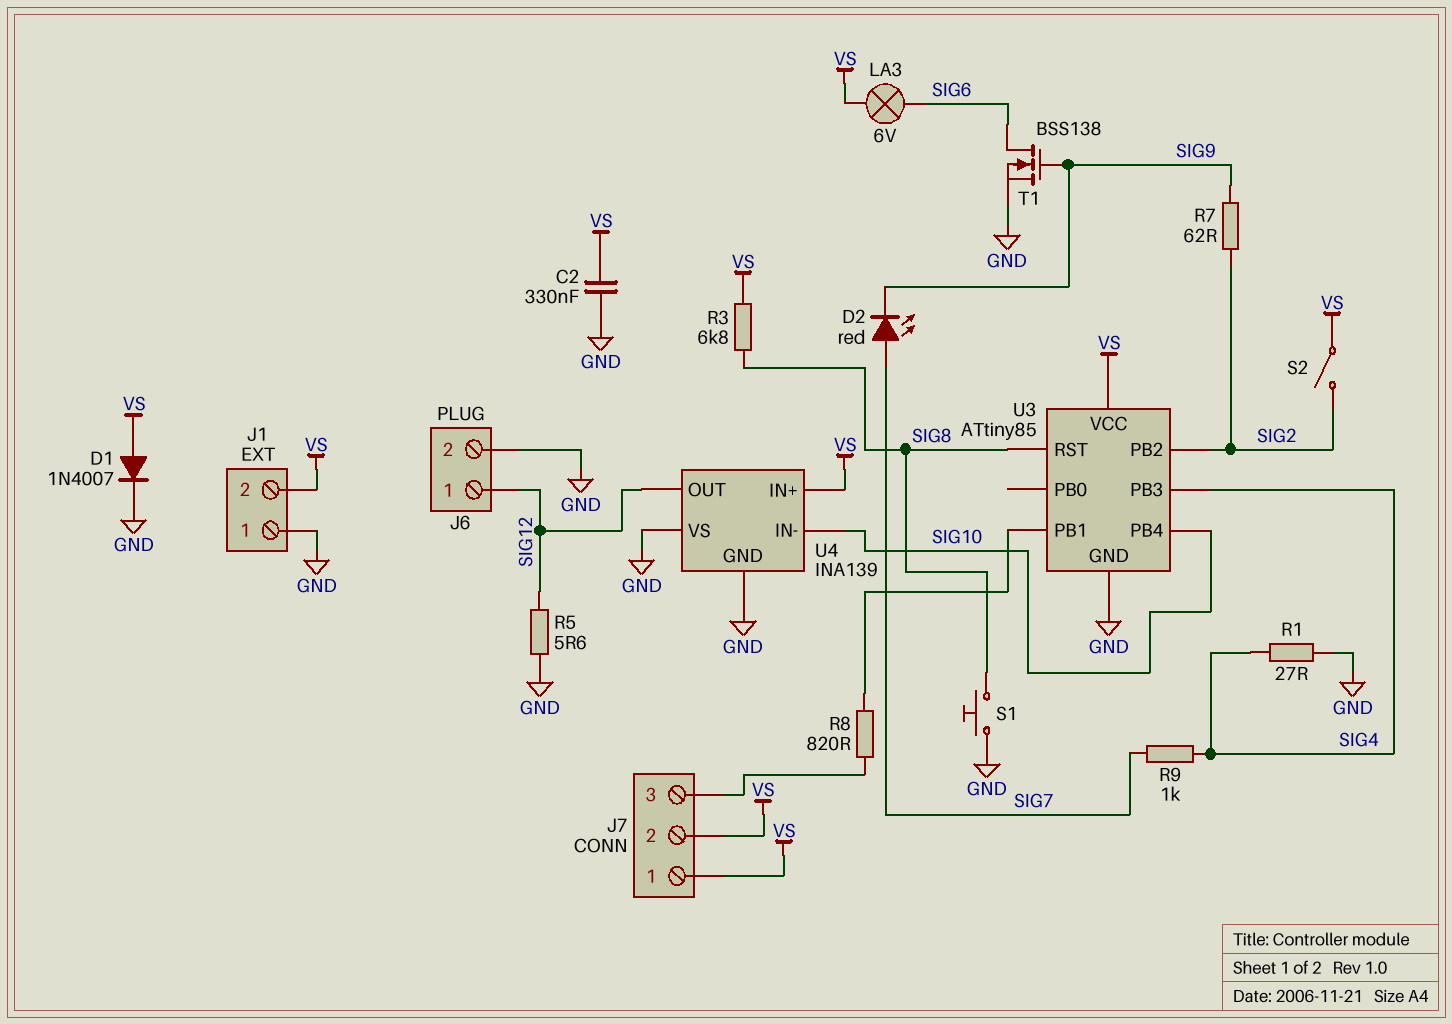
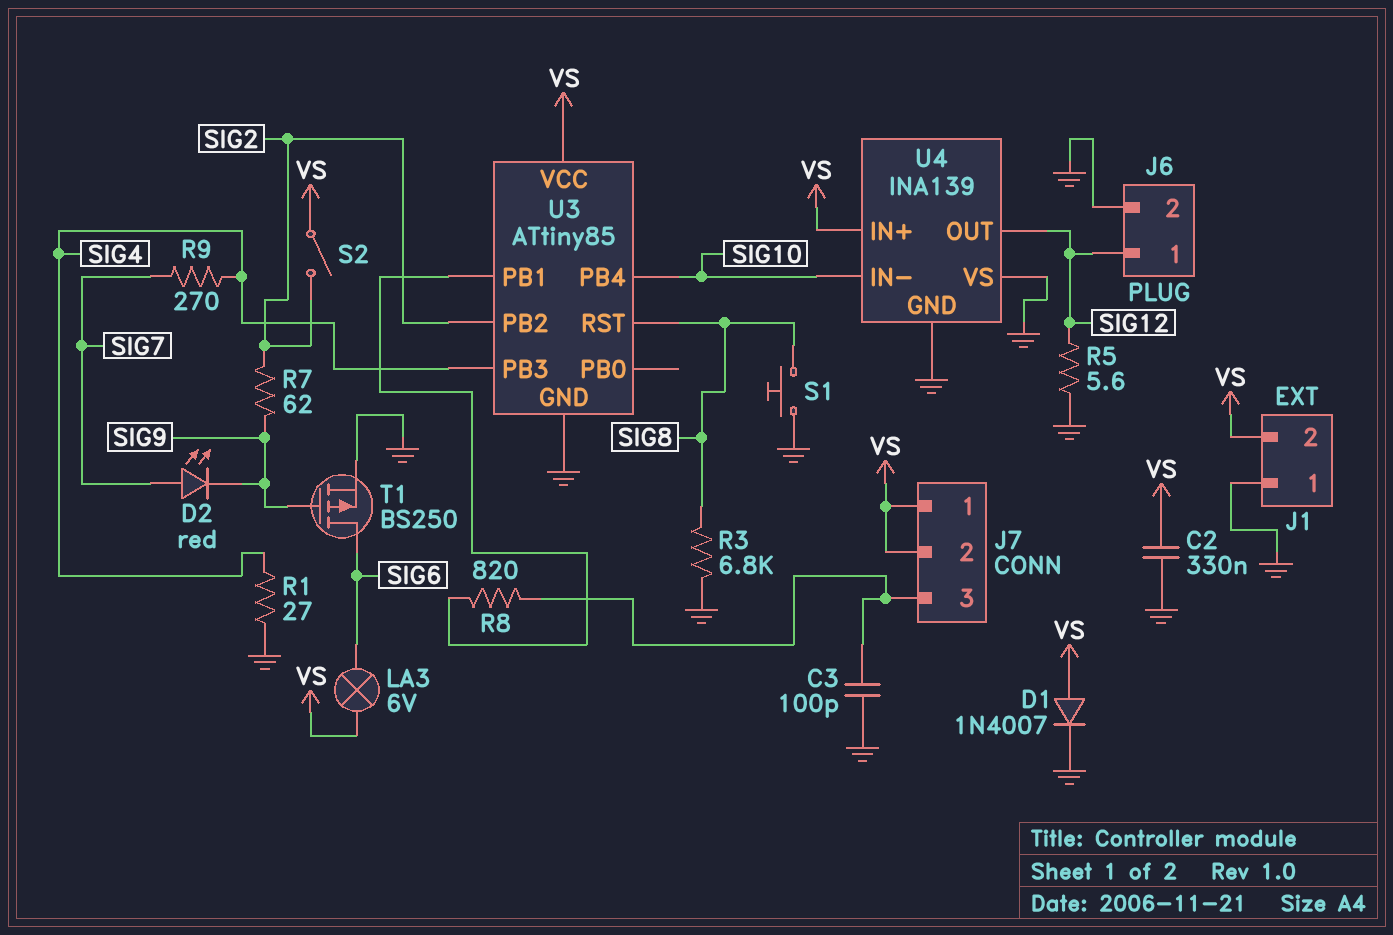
C3: none -> 100pF (GND, J7/3)
R3: 6.8k (SIG8, VS) -> 6.8k (GND, SIG8)
R9: 1k (SIG4, SIG7) -> 270 (SIG4, SIG7)
T1: NMOS BSS138 (G SIG9, D SIG6, S GND) -> PMOS BS250 (G SIG9, D SIG6, S GND)

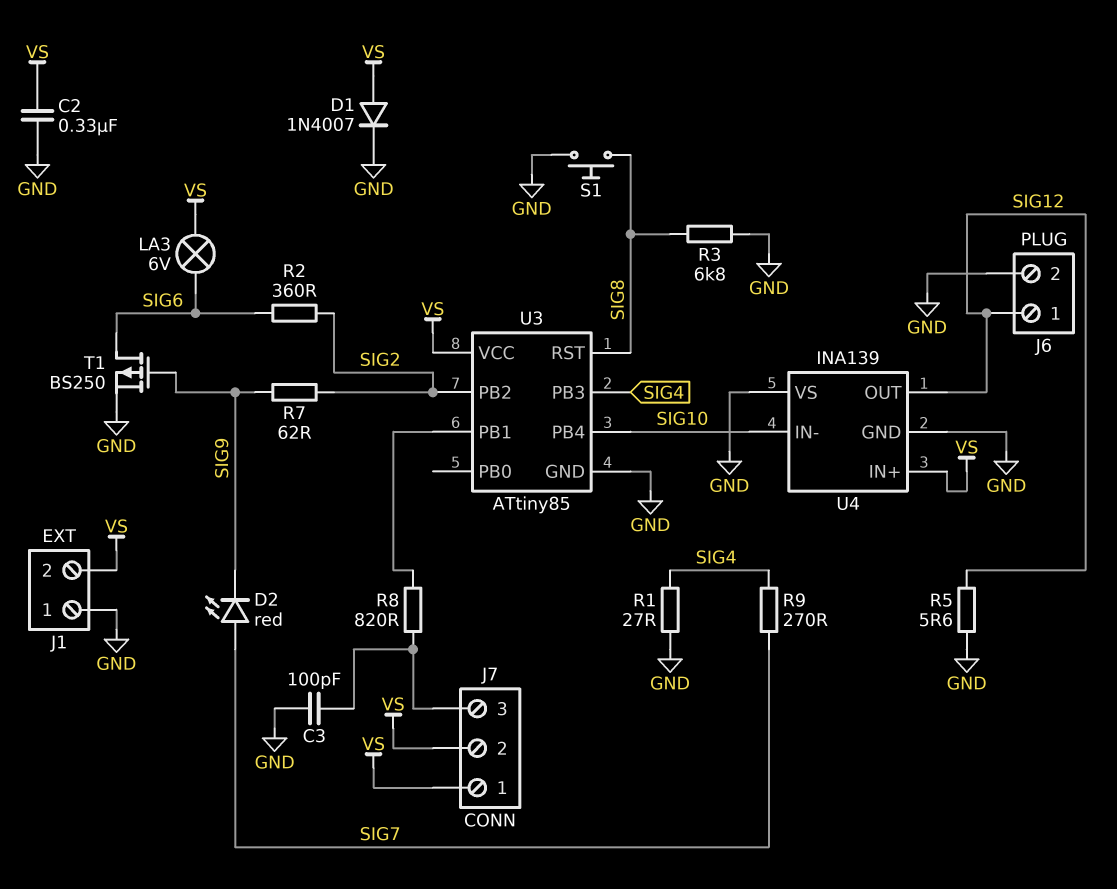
R2: none -> 360 (SIG2, SIG6)
S2: switch (SIG2, VS) -> none

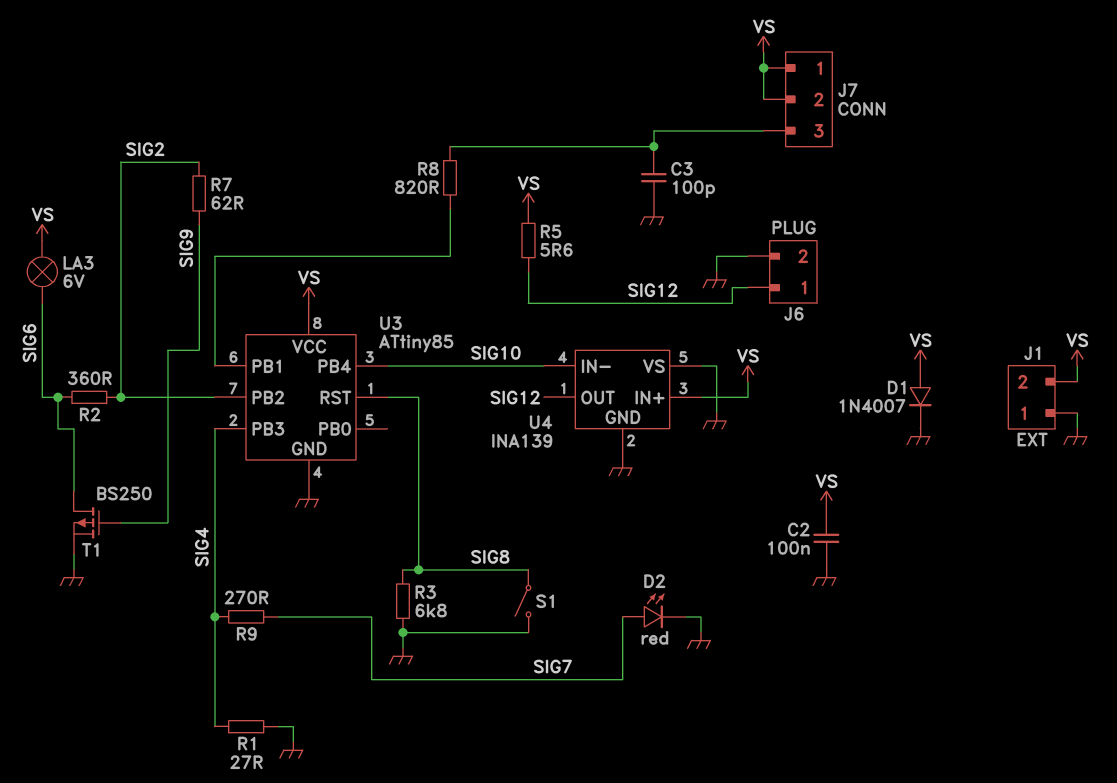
C2: 330nF (GND, VS) -> 100nF (GND, VS)
D2: LED red (A SIG7, K SIG9) -> LED red (A SIG7, K GND)
R5: 5.6 (GND, SIG12) -> 5.6 (SIG12, VS)
S1: button (GND, SIG8) -> switch (GND, SIG8)

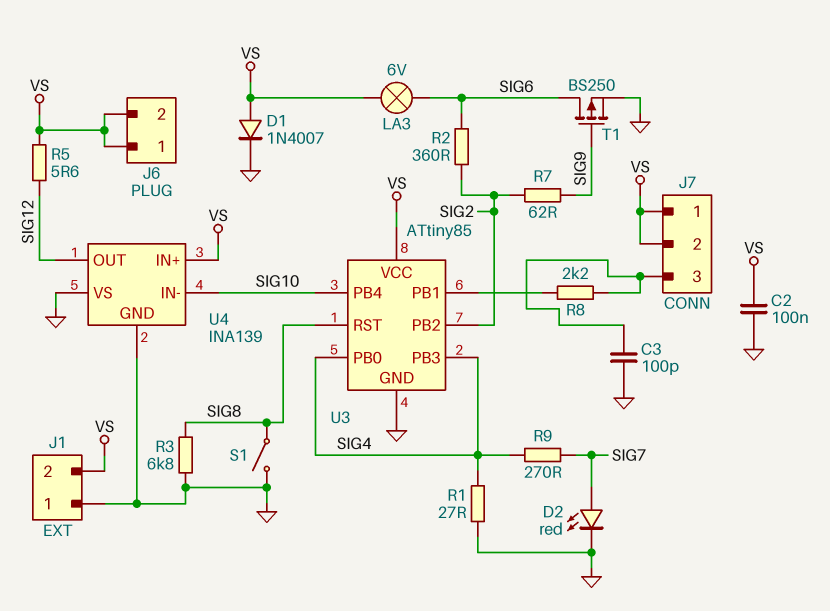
J6 pin 1: SIG12 -> VS
J6 pin 2: GND -> VS
R8: 820 (J7/3, U3/PB1) -> 2.2k (J7/3, U3/PB1)
U3 pin PB0: none -> SIG4

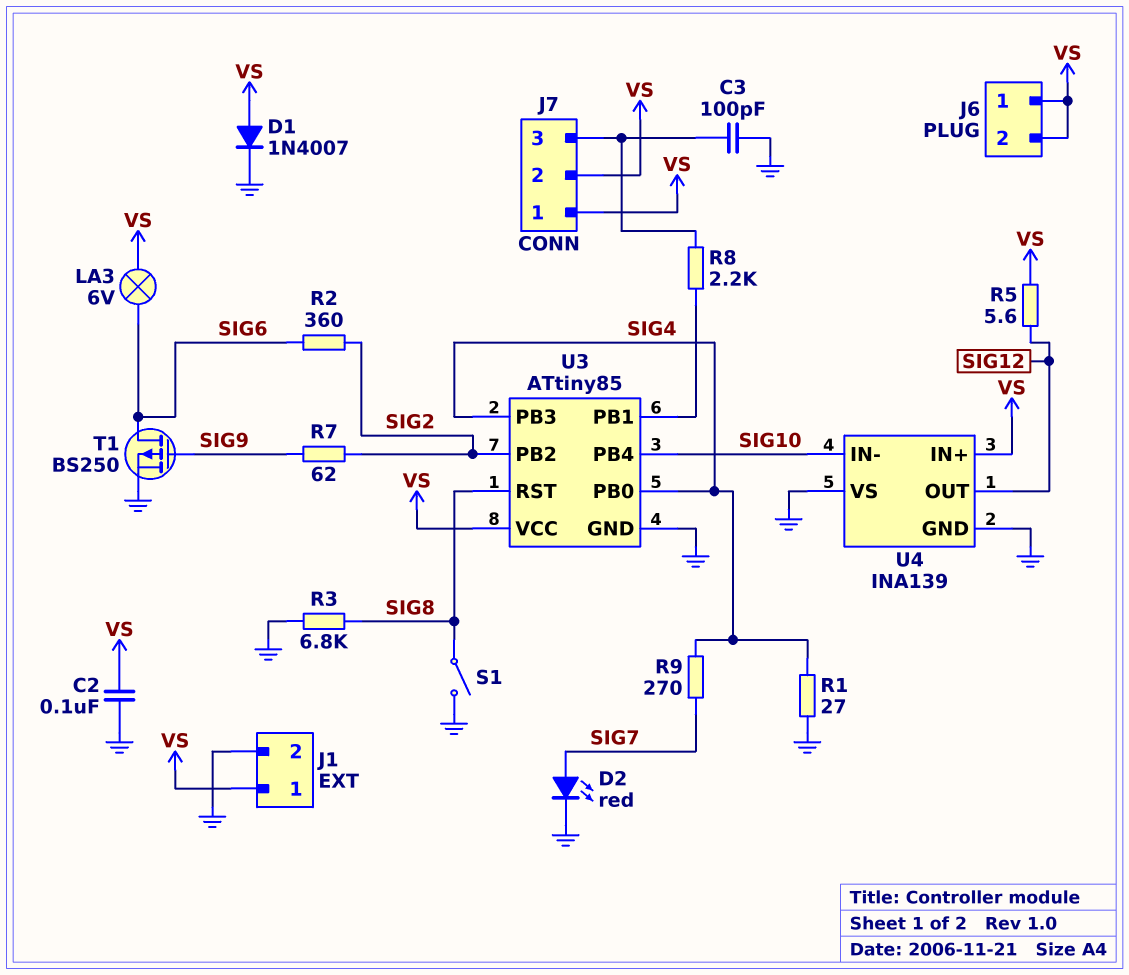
J1 pin 1: GND -> VS
J1 pin 2: VS -> GND

